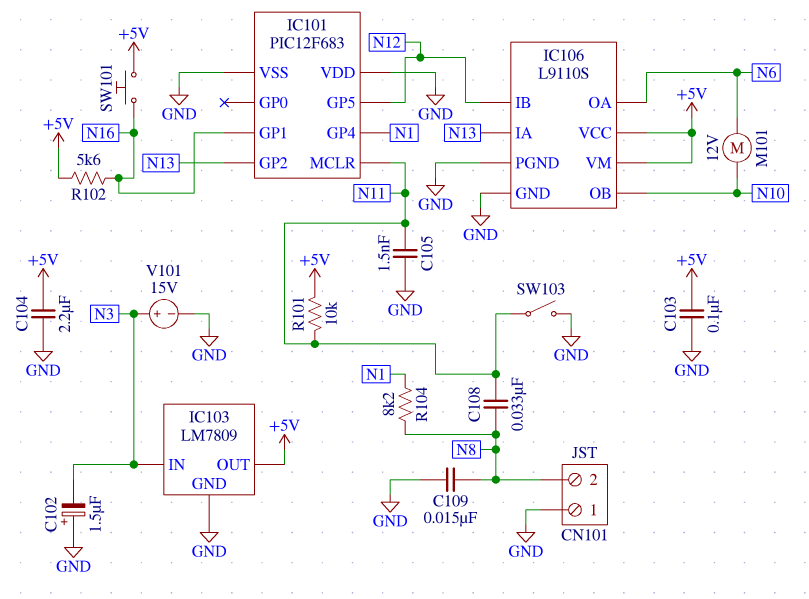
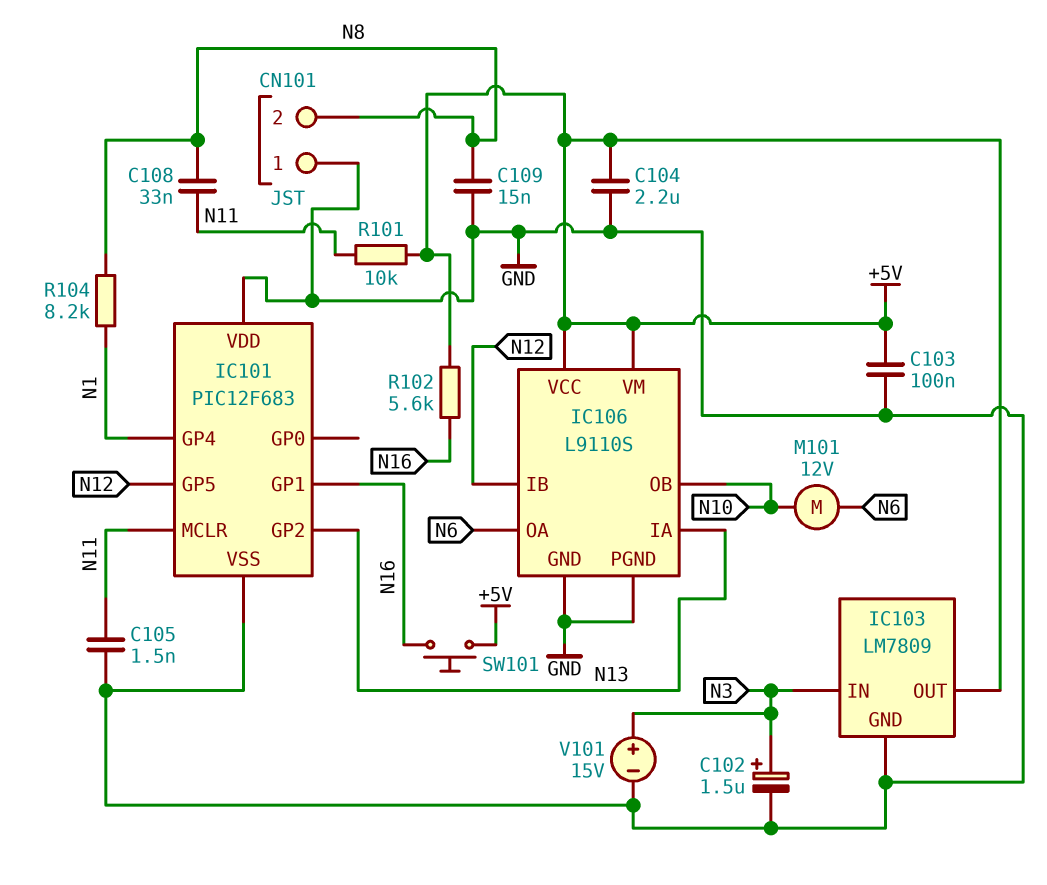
C102: 1.5uF (plus GND, minus N3) -> 1.5uF (plus N3, minus GND)
SW103: switch (GND, N11) -> none

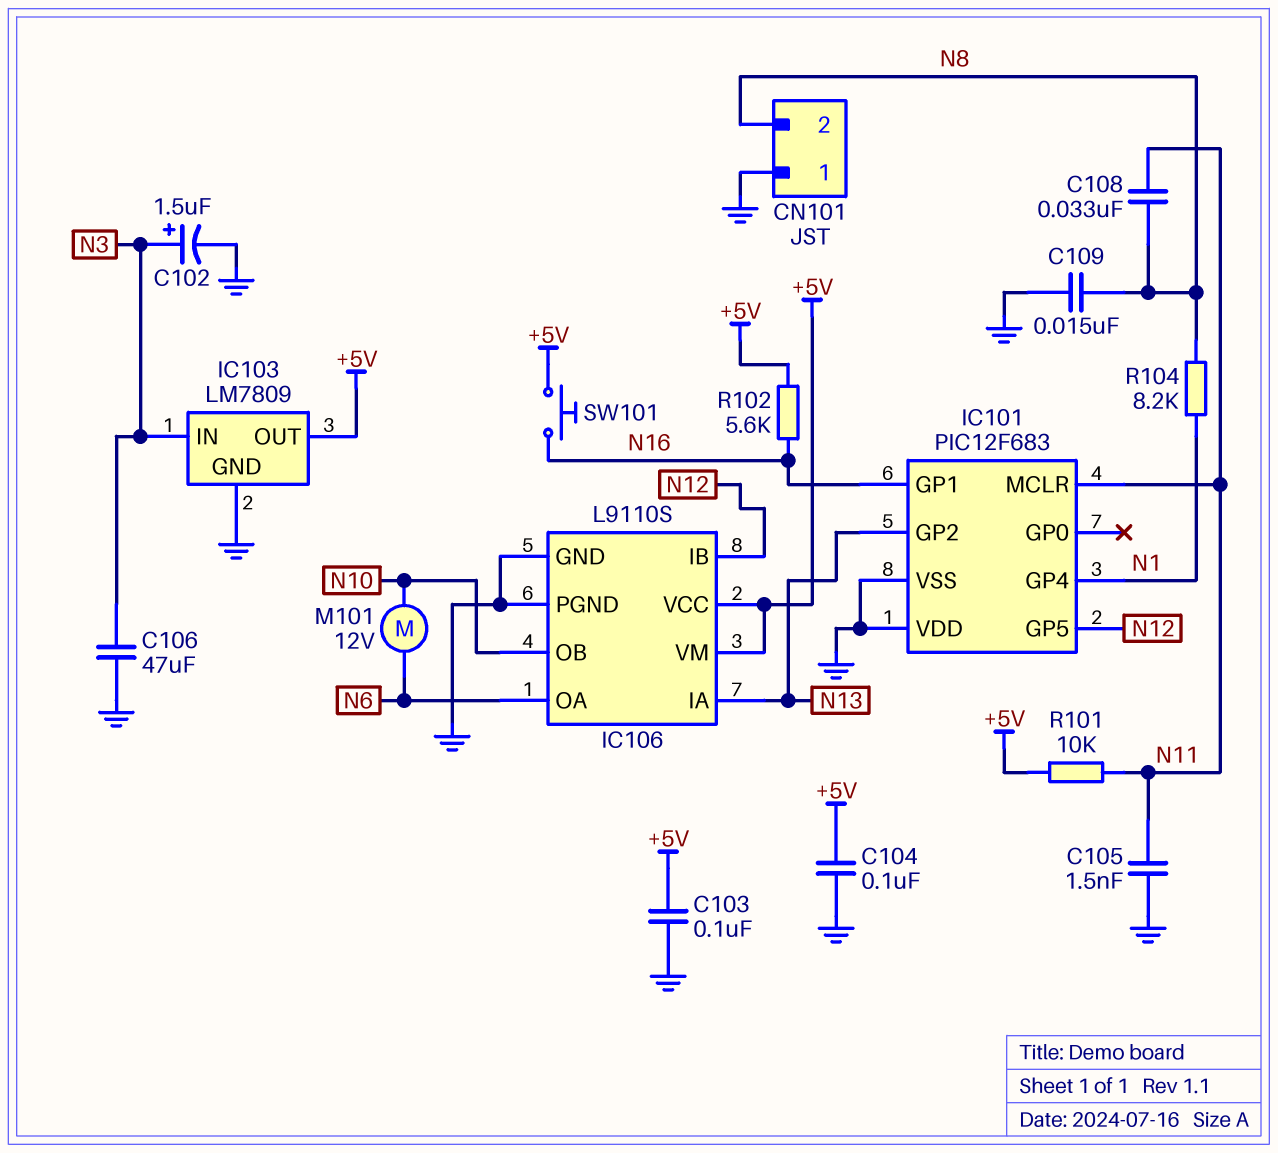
C104: 2.2uF (+5V, GND) -> 100nF (+5V, GND)
C106: none -> 47uF (GND, N3)
V101: 15V (plus N3, minus GND) -> none

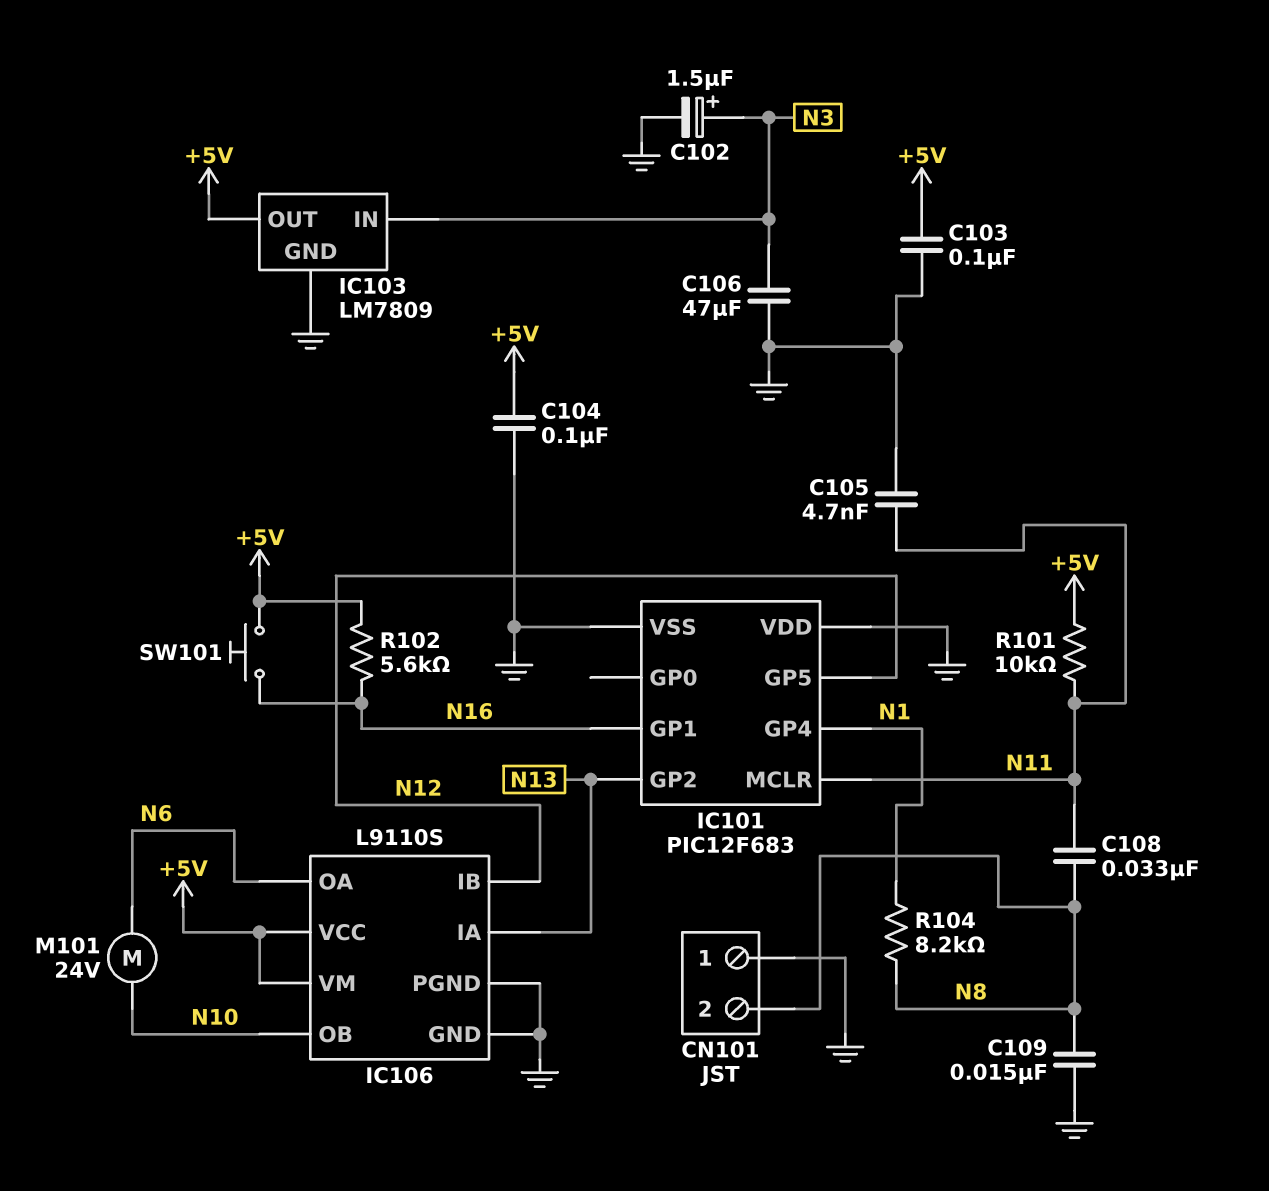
C105: 1.5nF (GND, N11) -> 4.7nF (GND, N11)
M101: motor 12V (N6, N10) -> motor 24V (N6, N10)

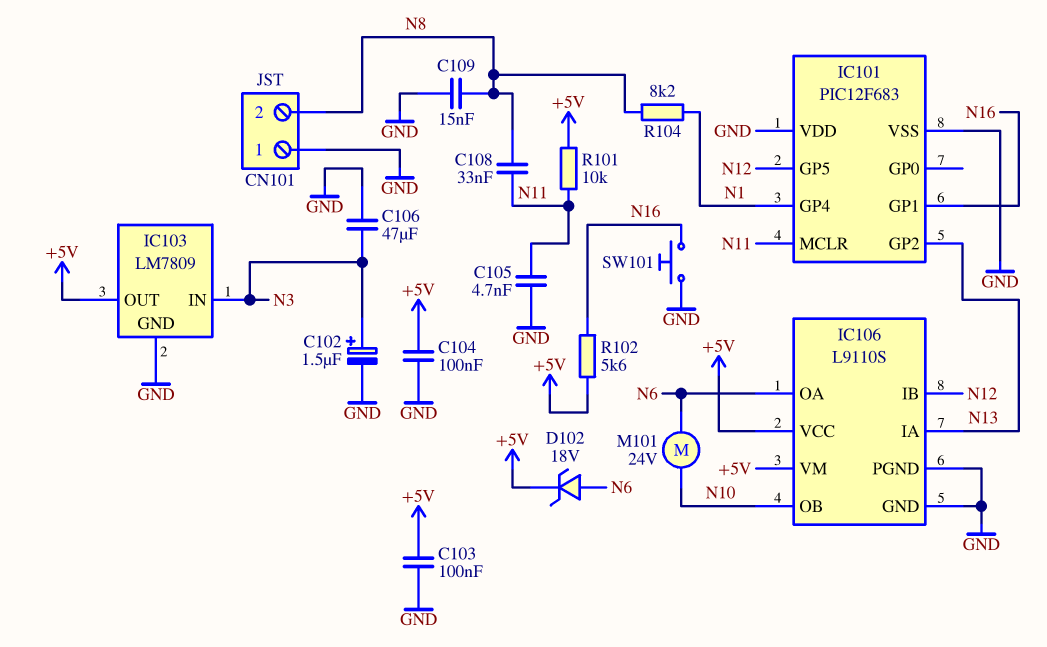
D102: none -> zener 18V (A N6, K +5V)
SW101: button (+5V, N16) -> button (GND, N16)

